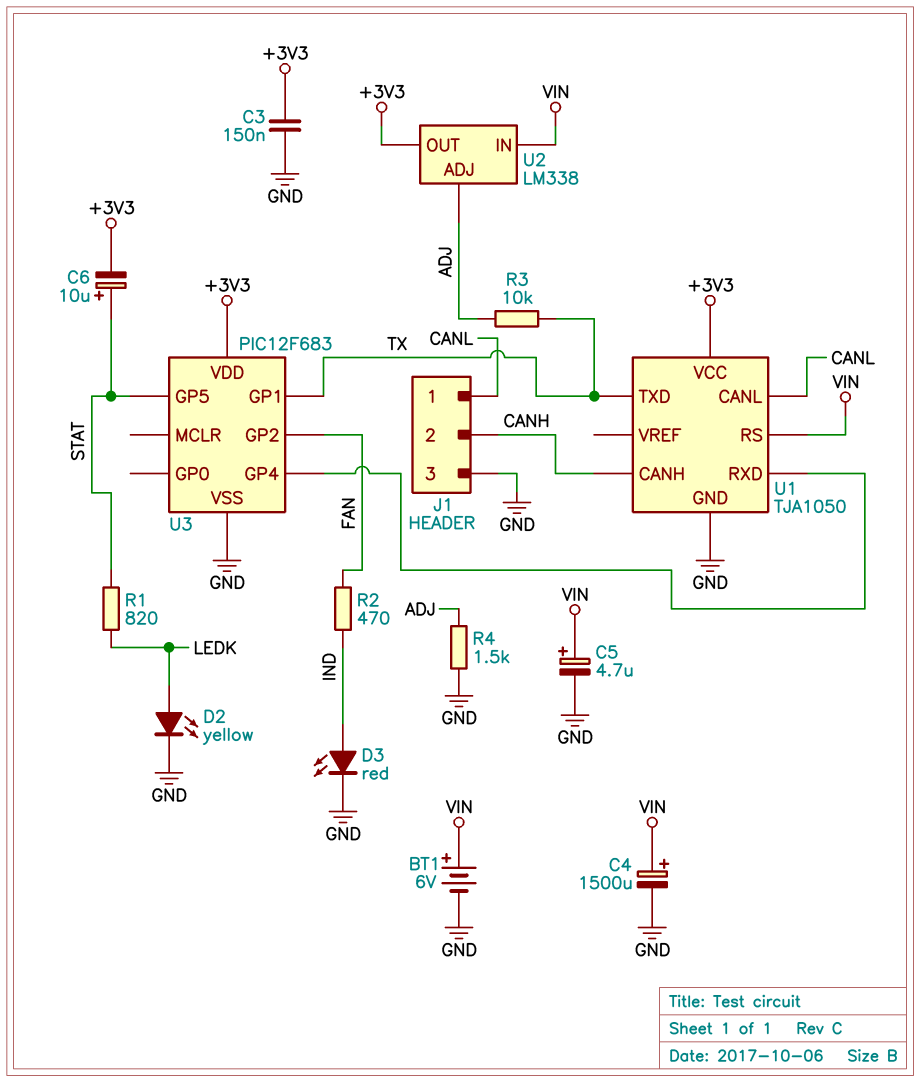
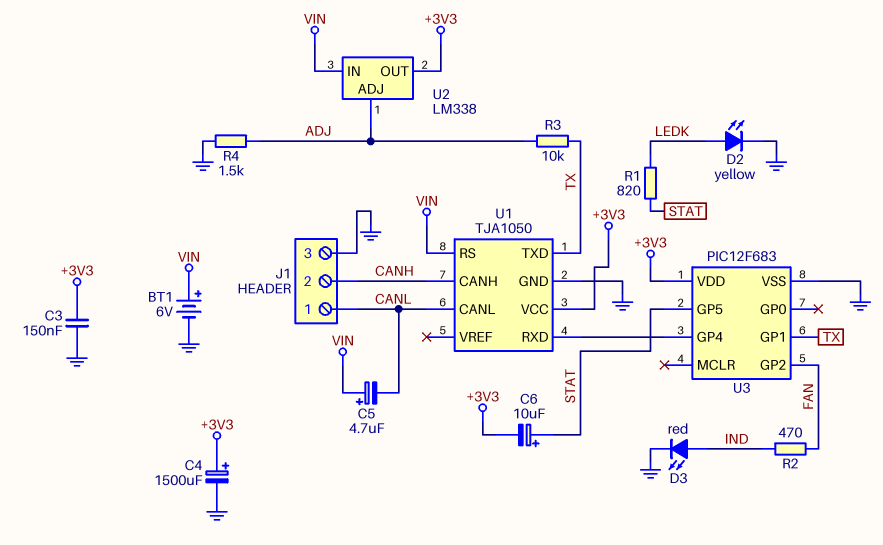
C4: 1500uF (plus VIN, minus GND) -> 1500uF (plus +3V3, minus GND)
C5: 4.7uF (plus VIN, minus GND) -> 4.7uF (plus VIN, minus CANL)

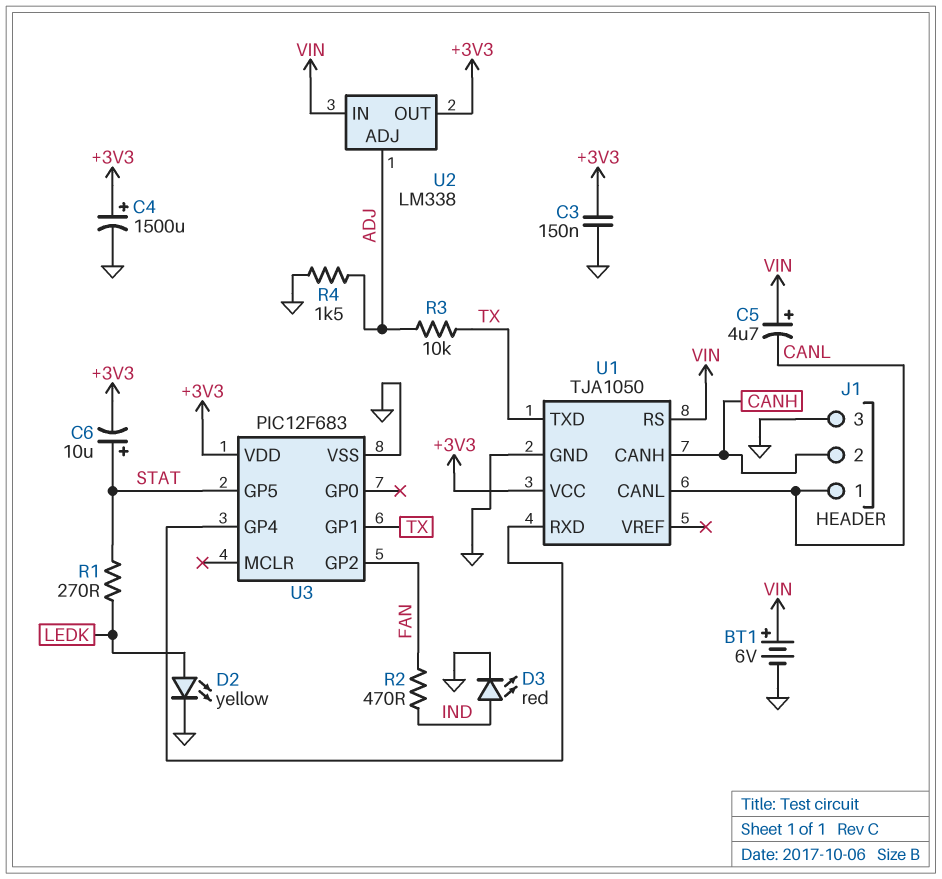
R1: 820 (LEDK, STAT) -> 270 (LEDK, STAT)

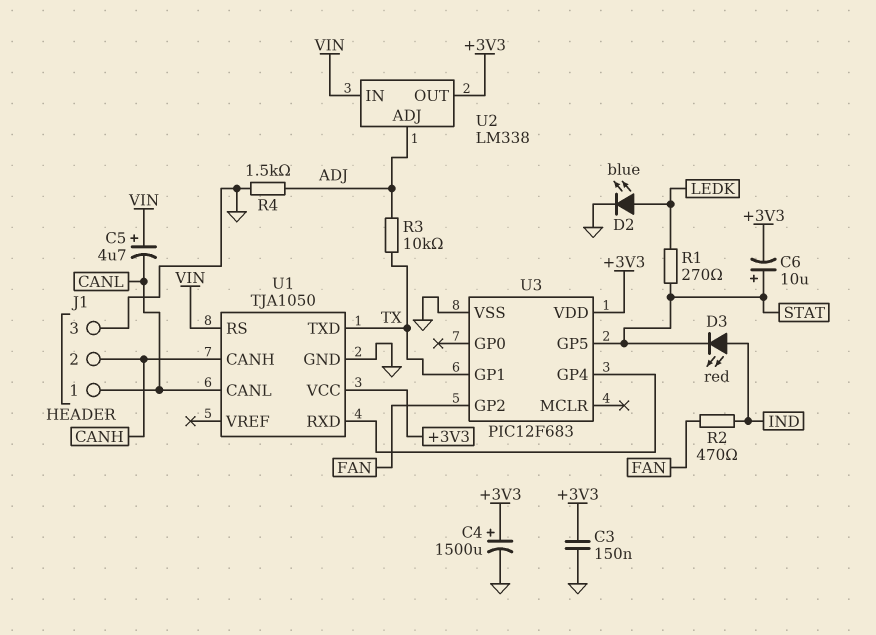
BT1: 6V (plus VIN, minus GND) -> none
D2: LED yellow (A LEDK, K GND) -> LED blue (A LEDK, K GND)
D3: LED red (A IND, K GND) -> LED red (A IND, K STAT)

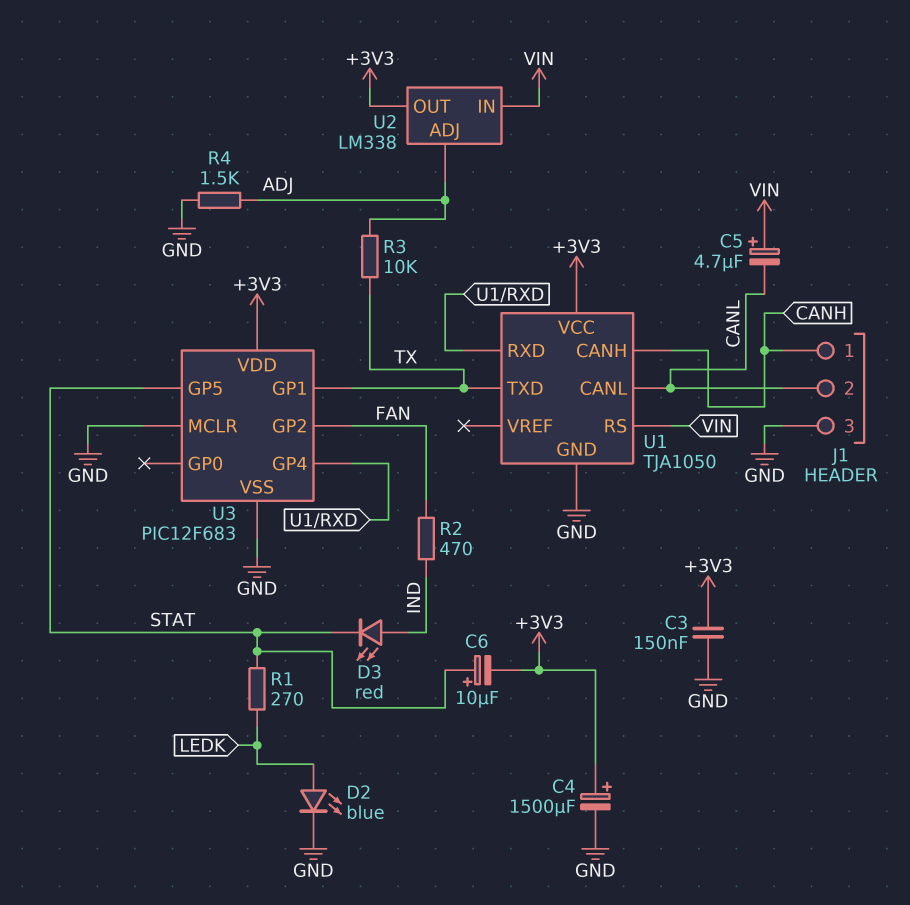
J1 pin 1: CANL -> CANH
J1 pin 2: CANH -> CANL
U3 pin MCLR: none -> GND

